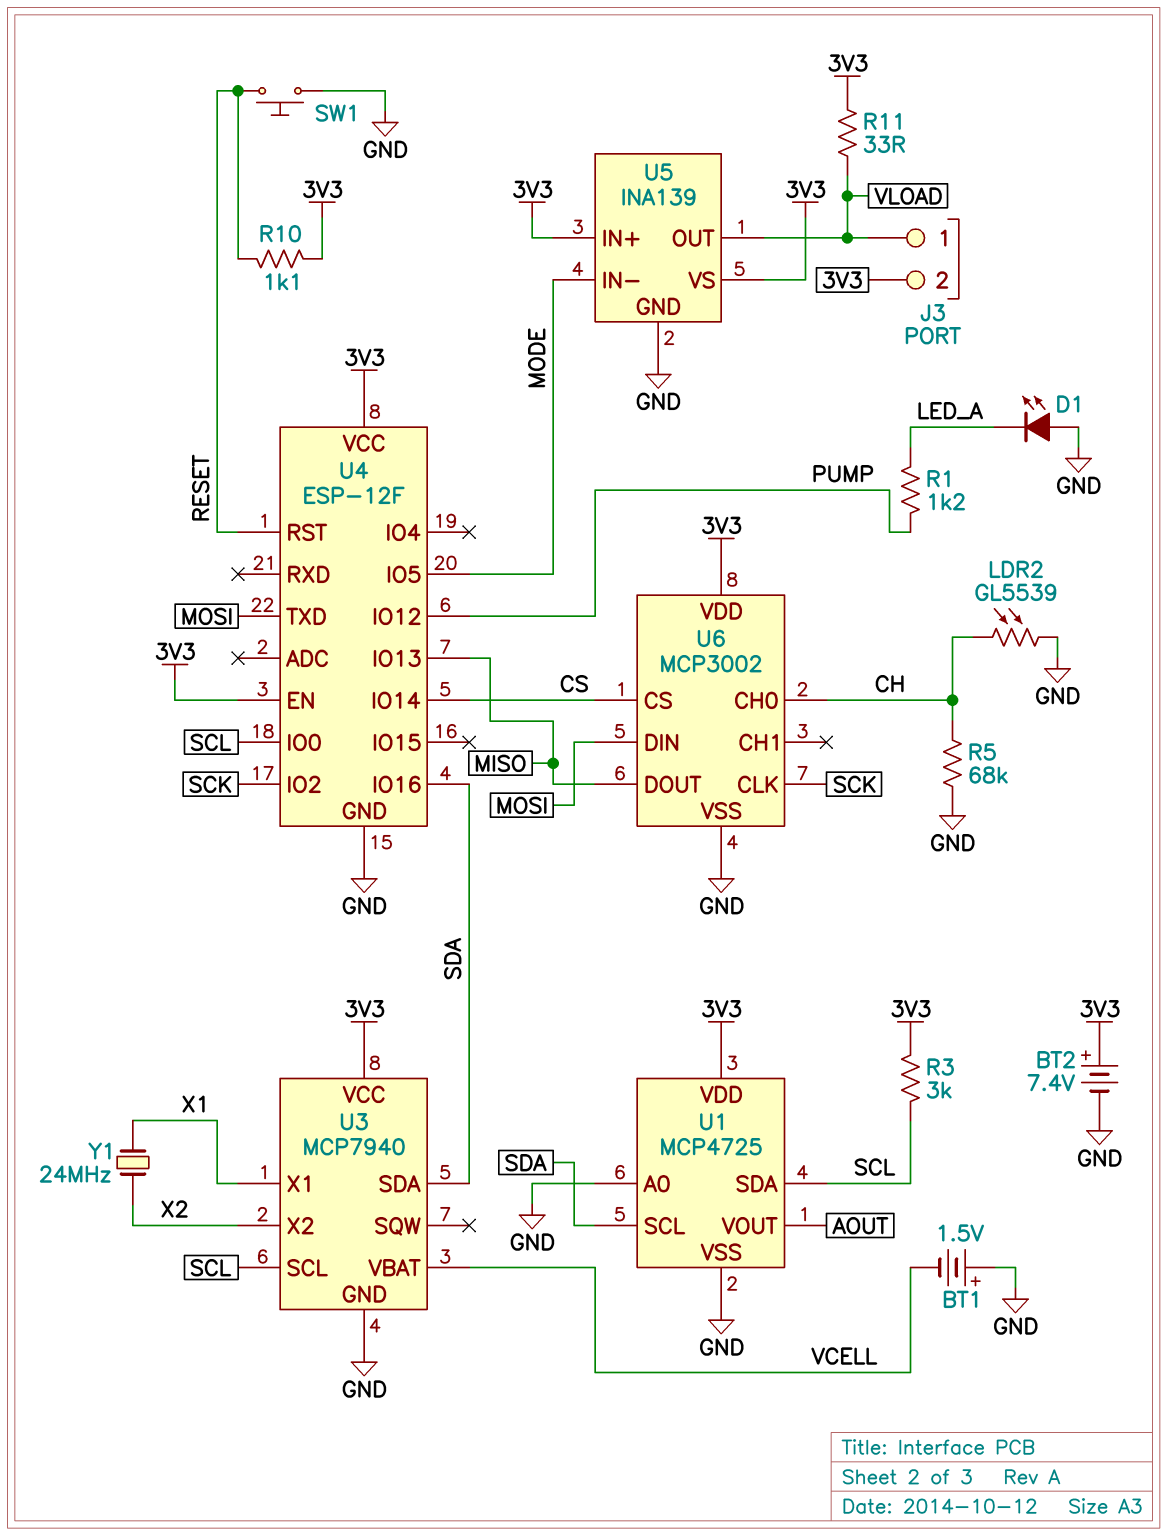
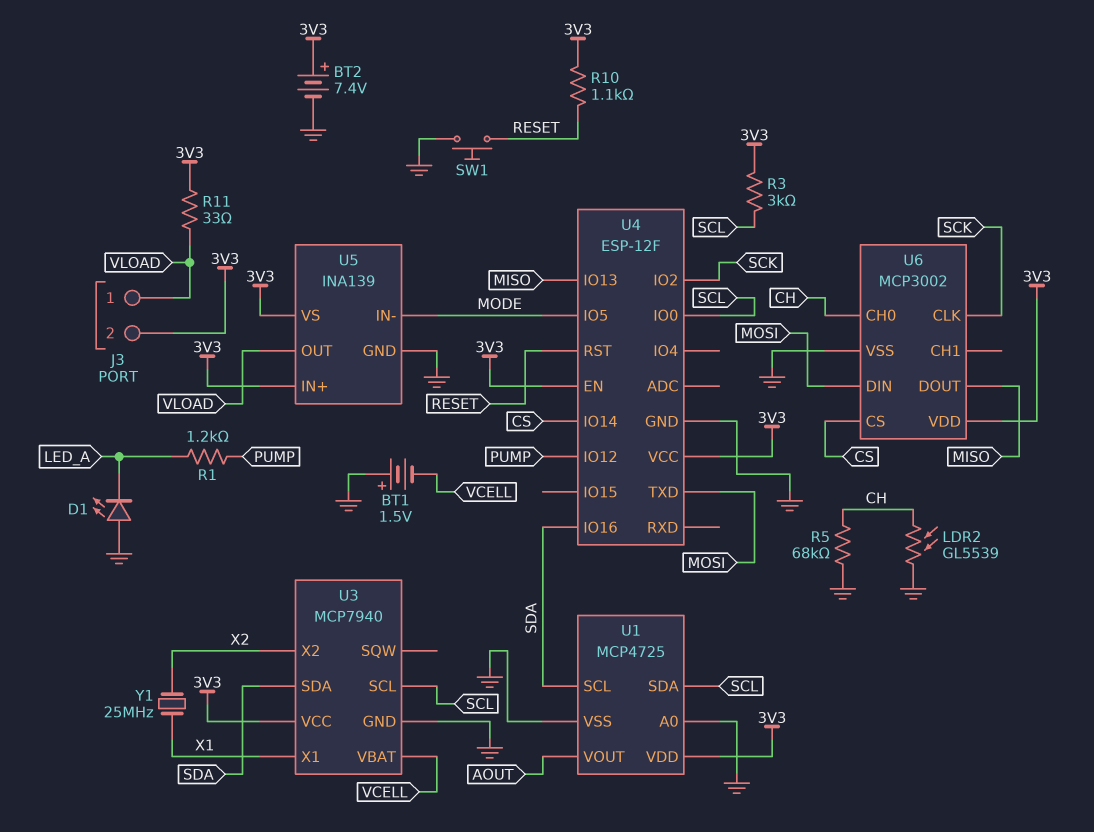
Y1: 24MHz (X1, X2) -> 25MHz (X1, X2)

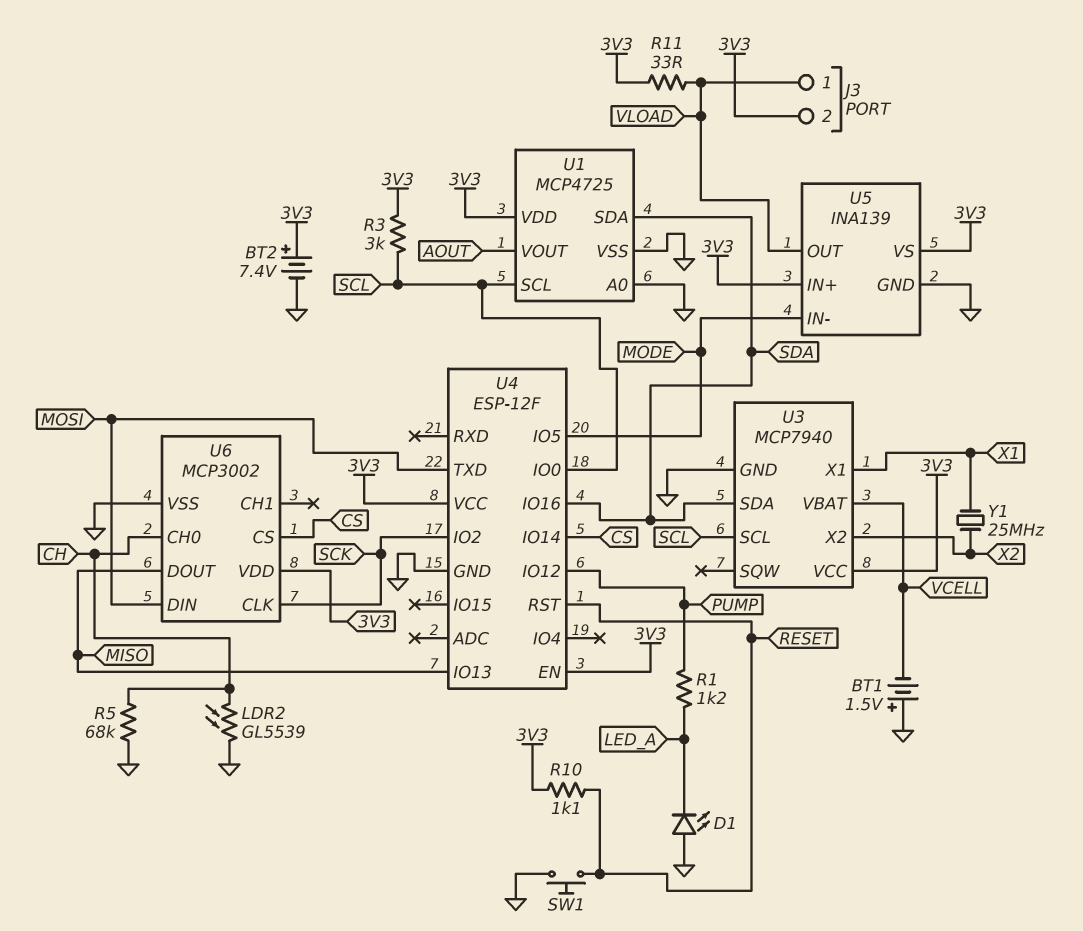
U1 pin SCL: SDA -> SCL
U1 pin SDA: SCL -> SDA

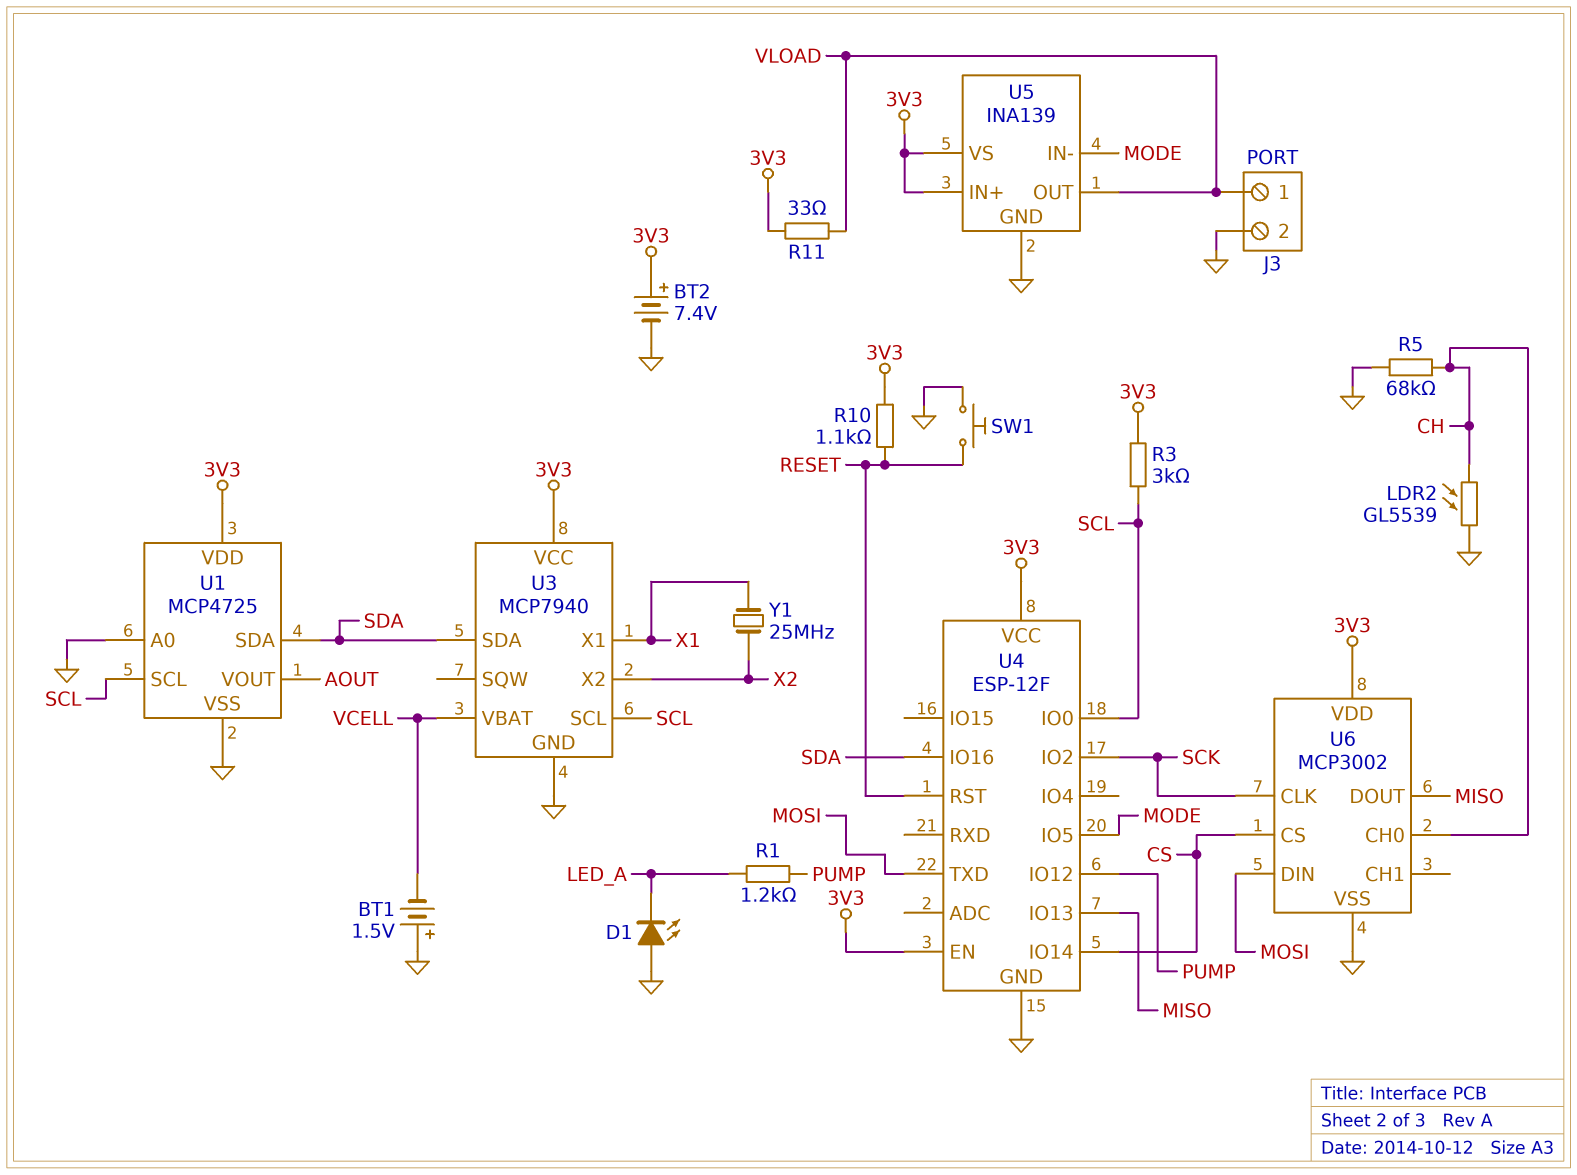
J3 pin 2: 3V3 -> GND

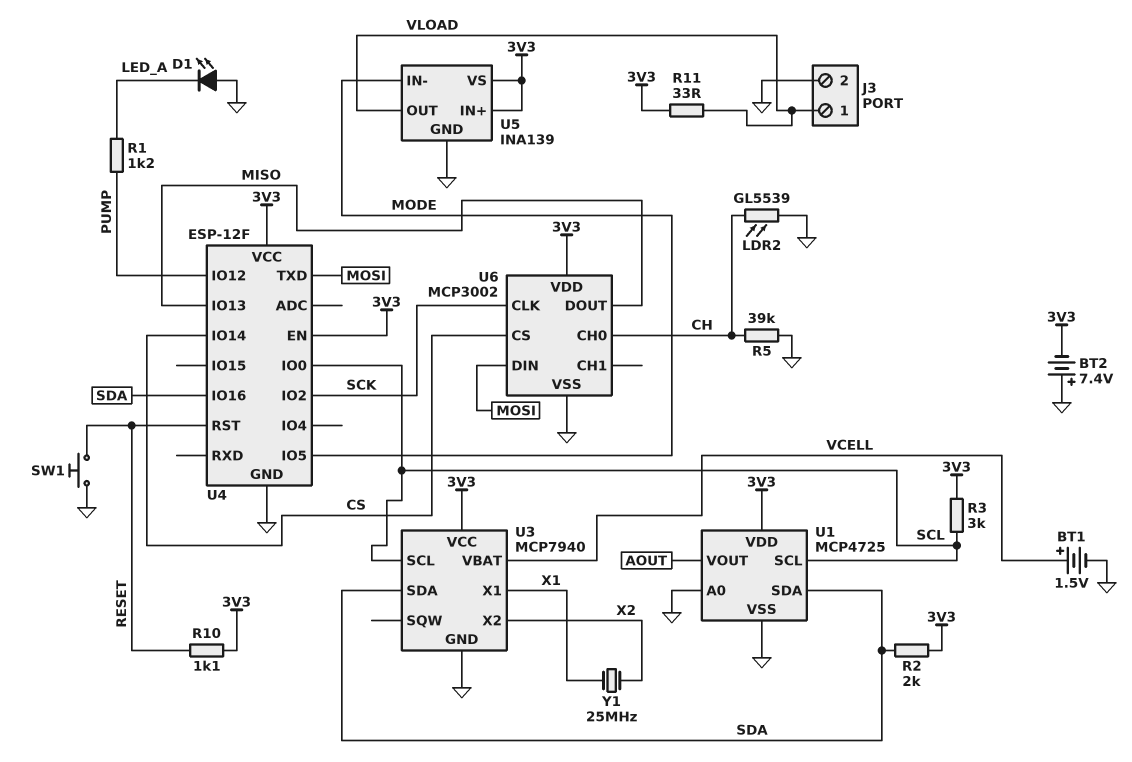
BT1: 1.5V (plus GND, minus VCELL) -> 1.5V (plus VCELL, minus GND)
BT2: 7.4V (plus 3V3, minus GND) -> 7.4V (plus GND, minus 3V3)
R2: none -> 2k (3V3, SDA)
R5: 68k (CH, GND) -> 39k (CH, GND)

